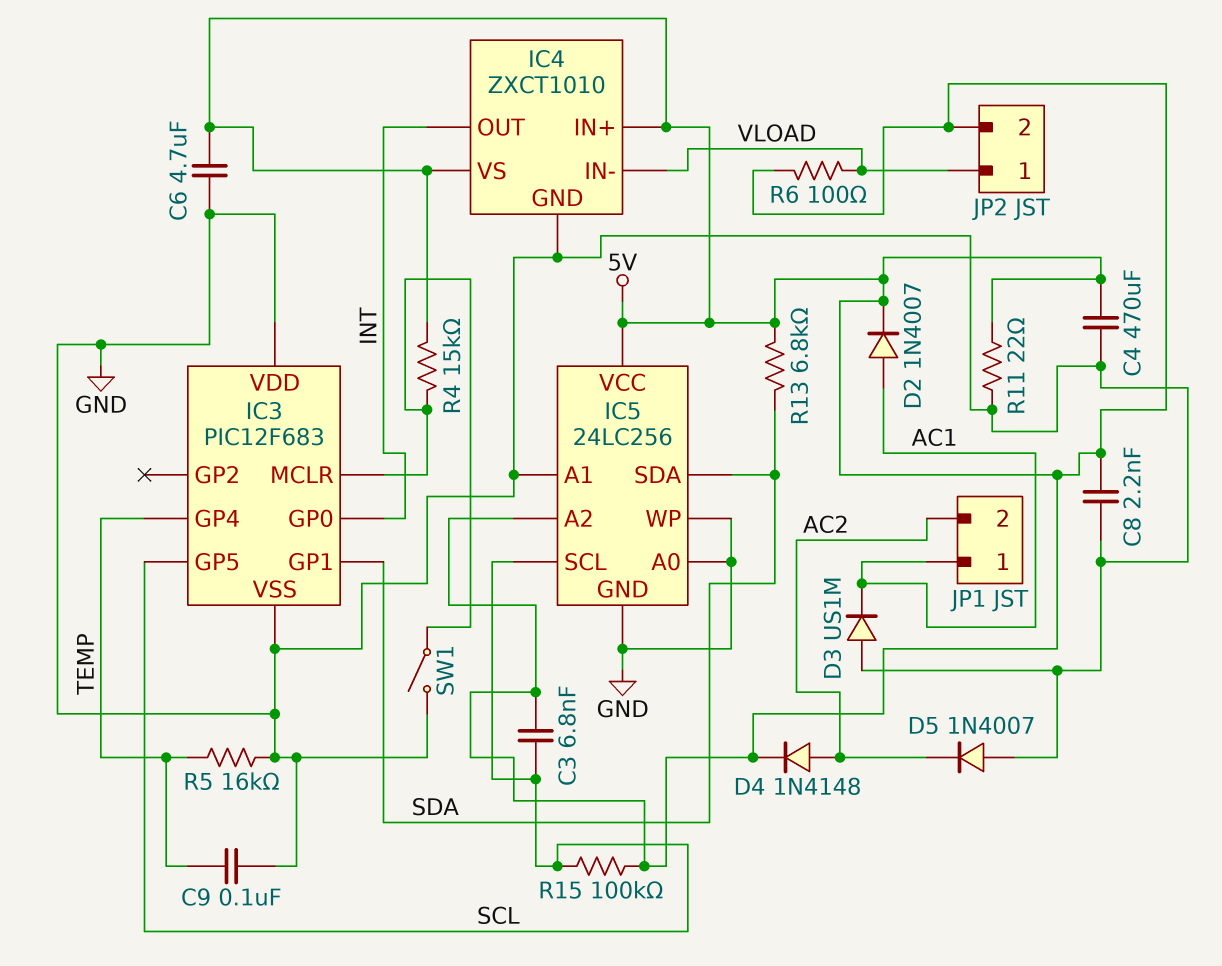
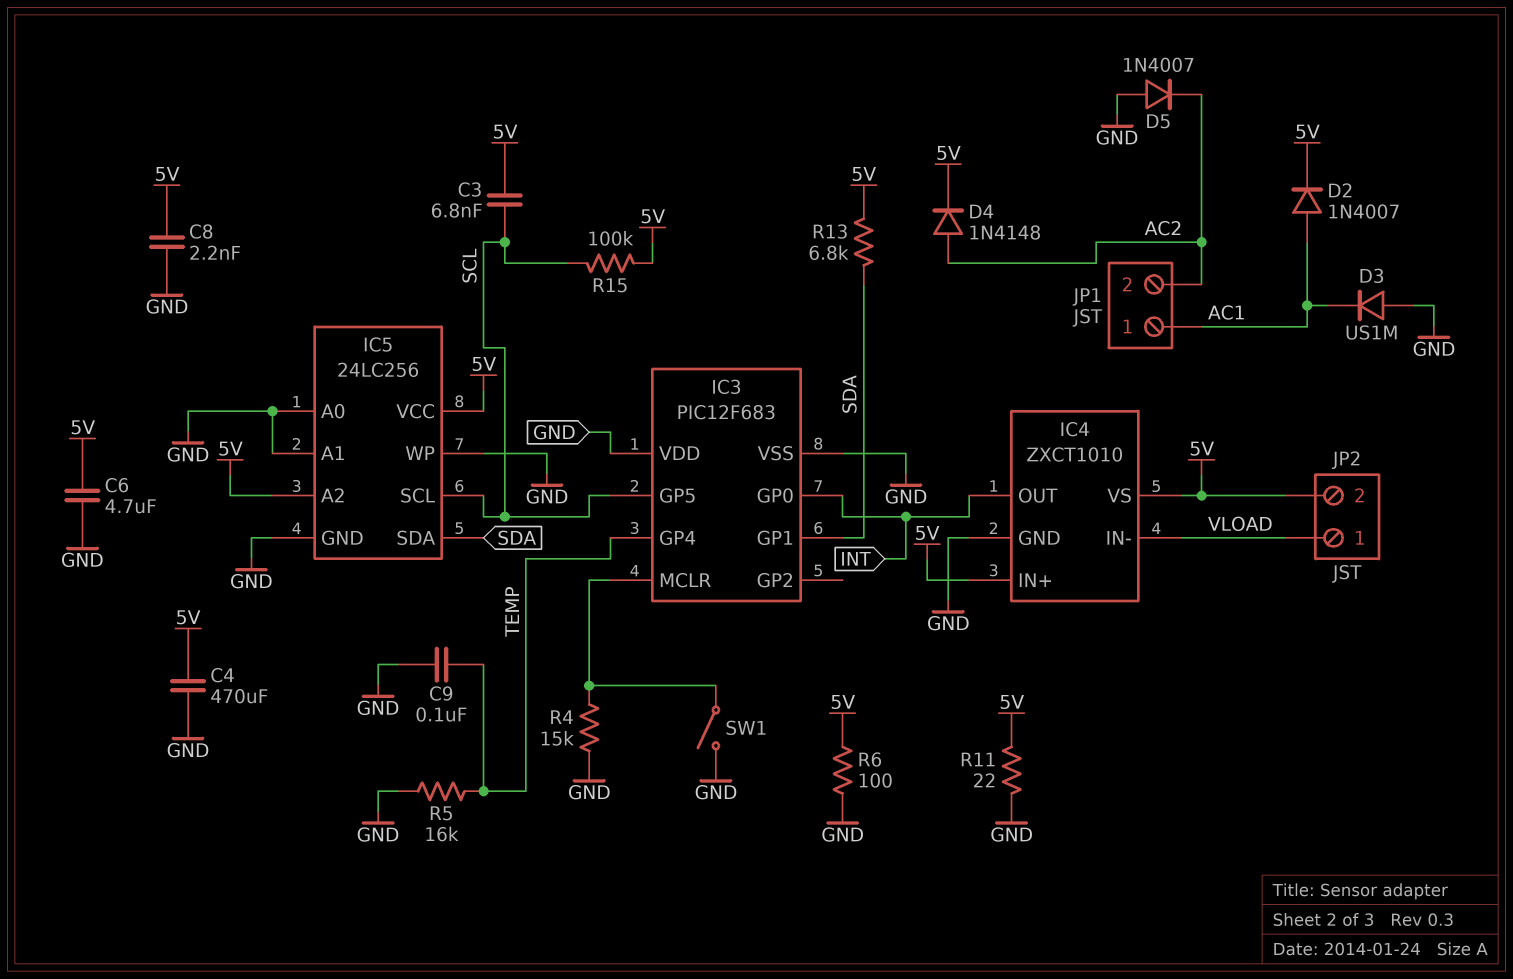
R4: 15k (5V, IC3/MCLR) -> 15k (GND, IC3/MCLR)
R6: 100 (5V, VLOAD) -> 100 (5V, GND)

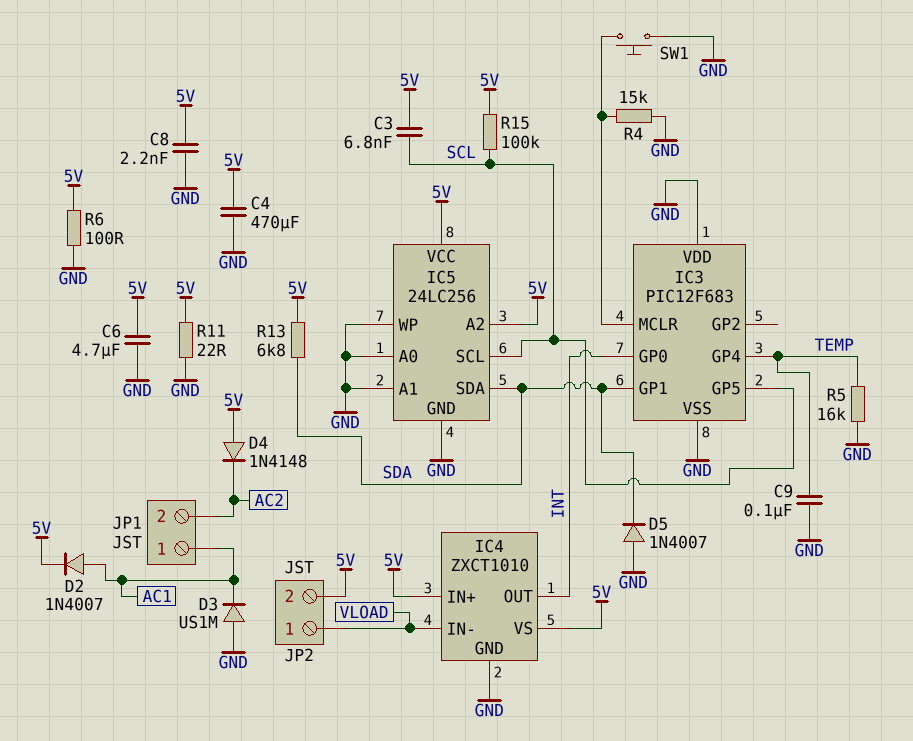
D4: diode 1N4148 (A AC2, K 5V) -> diode 1N4148 (A 5V, K AC2)
D5: diode 1N4007 (A GND, K AC2) -> diode 1N4007 (A GND, K SDA)
SW1: switch (GND, IC3/MCLR) -> button (GND, IC3/MCLR)

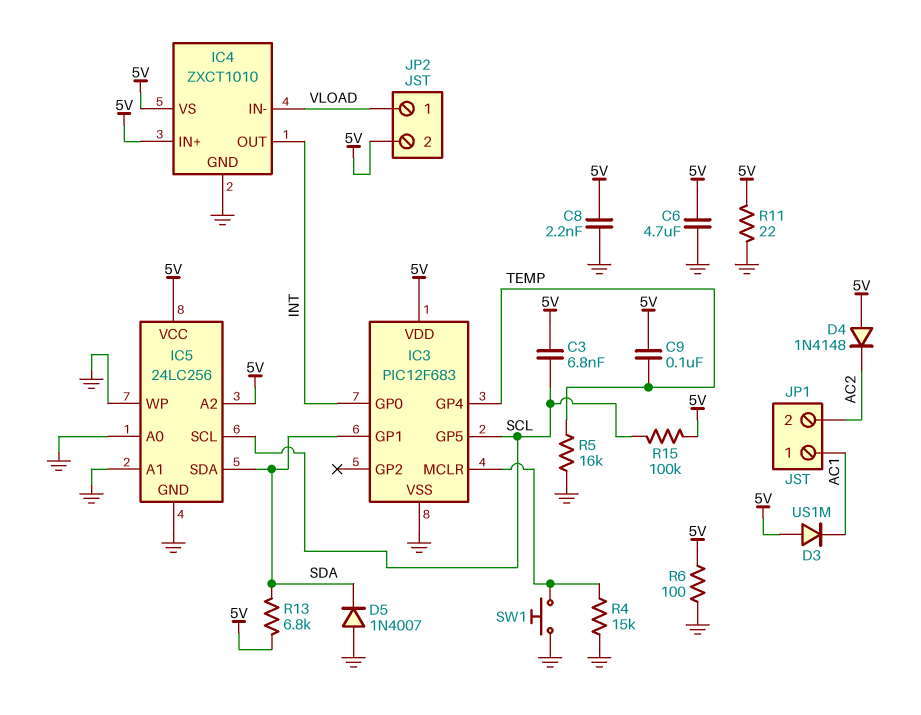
C4: 470uF (5V, GND) -> none
C9: 100nF (GND, TEMP) -> 100nF (5V, TEMP)
D2: diode 1N4007 (A AC1, K 5V) -> none
D3: diode US1M (A GND, K AC1) -> diode US1M (A 5V, K AC1)
IC3 pin VDD: GND -> 5V

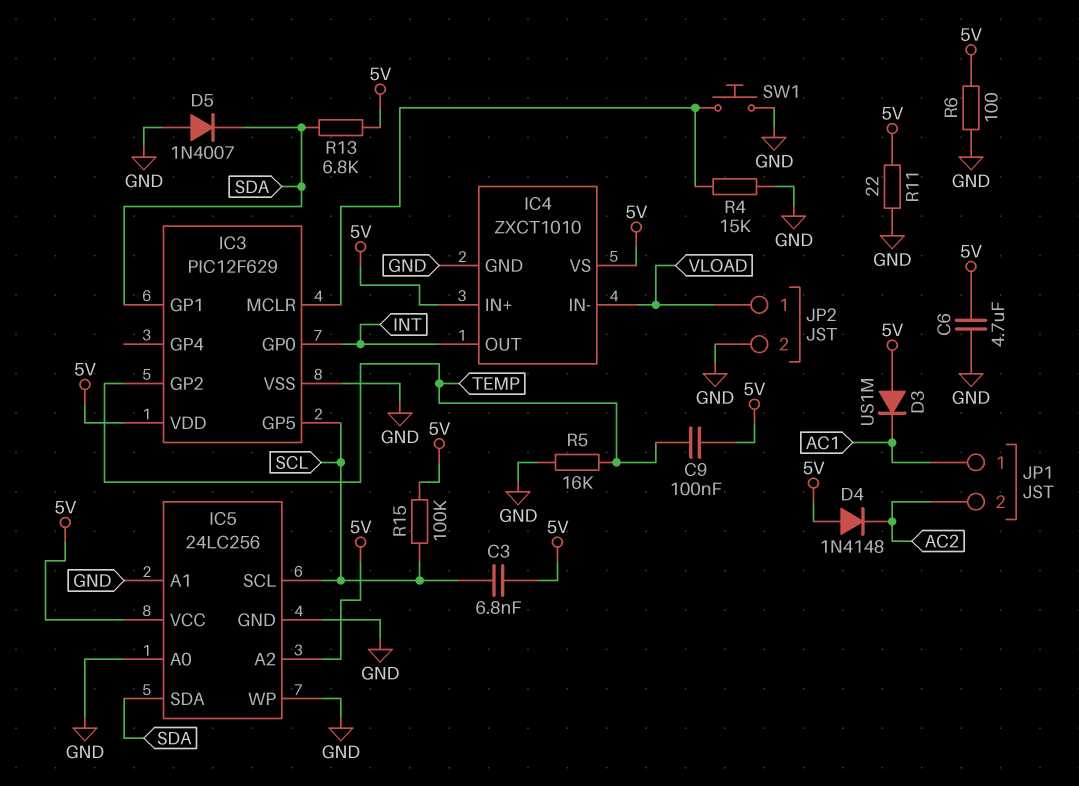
C8: 2.2nF (5V, GND) -> none
IC3: PIC12F683 -> PIC12F629
IC3 pin GP2: none -> TEMP
IC3 pin GP4: TEMP -> none
JP2 pin 2: 5V -> GND

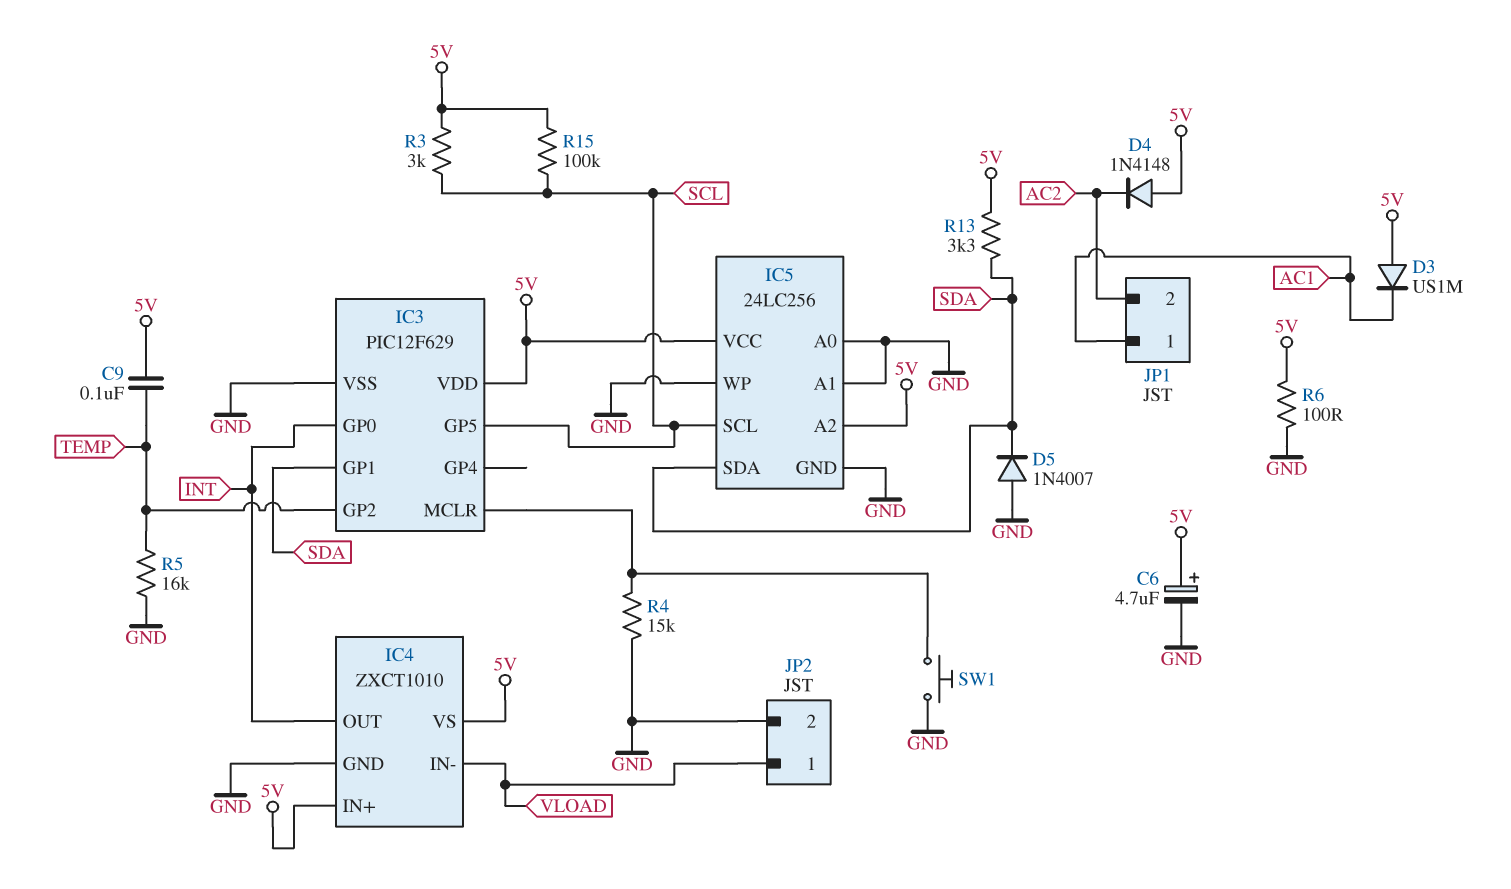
C3: 6.8nF (5V, SCL) -> none
C6: 4.7uF (5V, GND) -> 4.7uF (plus 5V, minus GND)
R3: none -> 3k (5V, SCL)
R11: 22 (5V, GND) -> none
R13: 6.8k (5V, SDA) -> 3.3k (5V, SDA)

